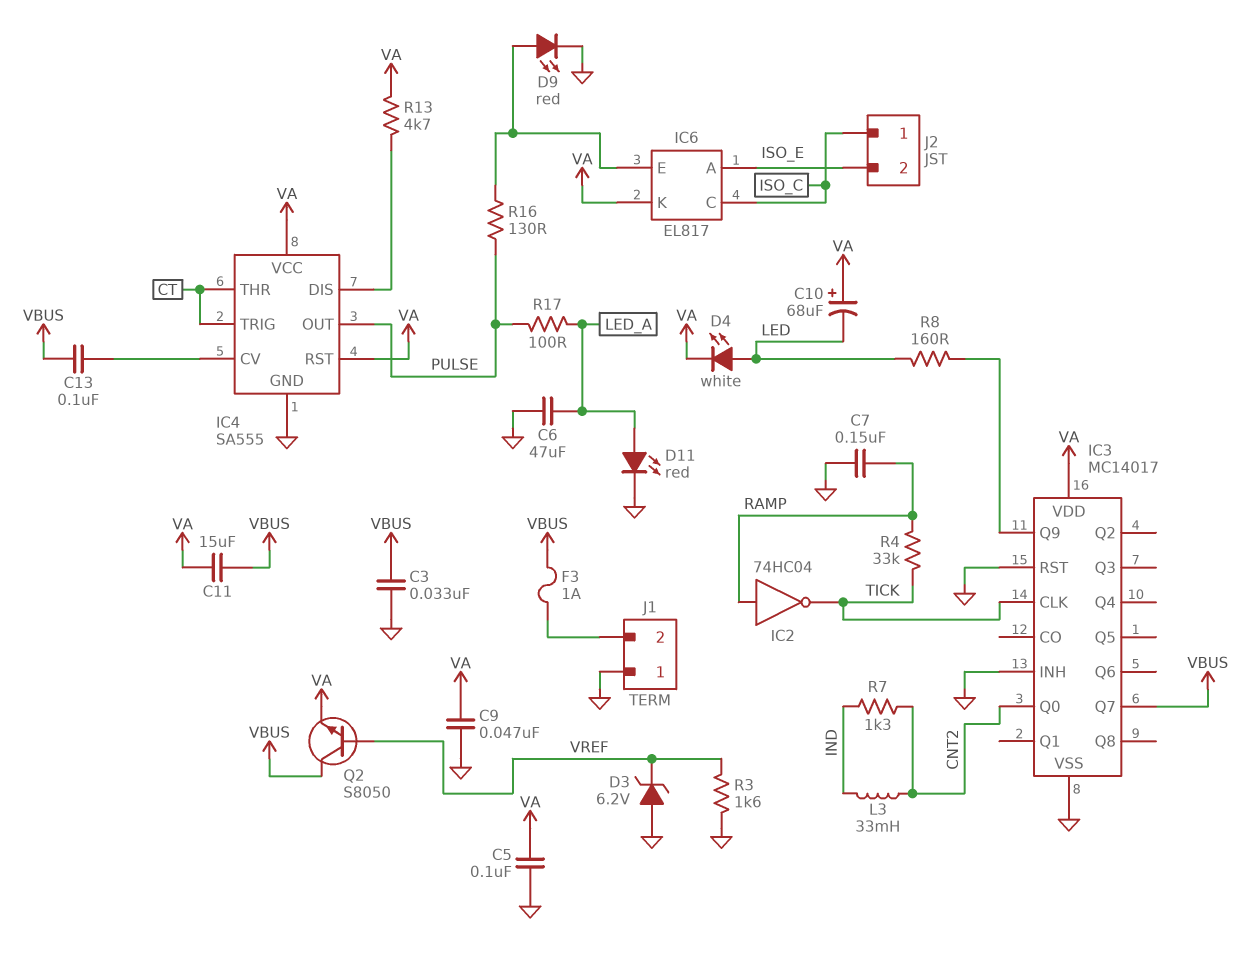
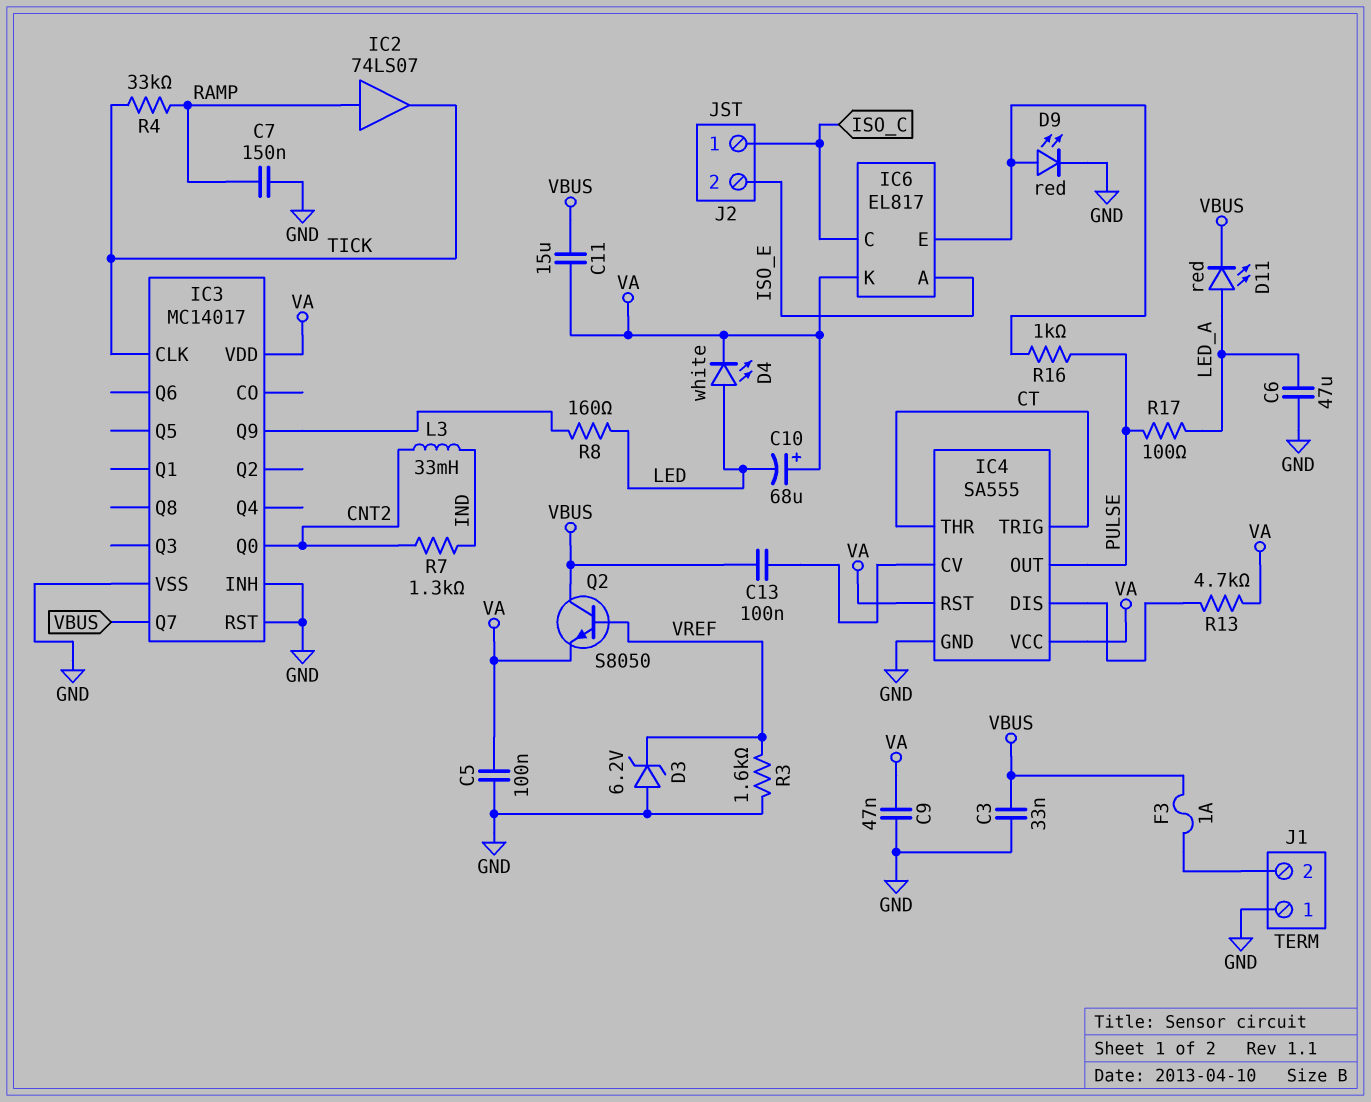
D11: LED red (A LED_A, K GND) -> LED red (A LED_A, K VBUS)
IC2: NOT 74HC04 (in RAMP, out TICK) -> buffer 74LS07 (in RAMP, out TICK)
R16: 130 (IC6/E, PULSE) -> 1k (IC6/E, PULSE)

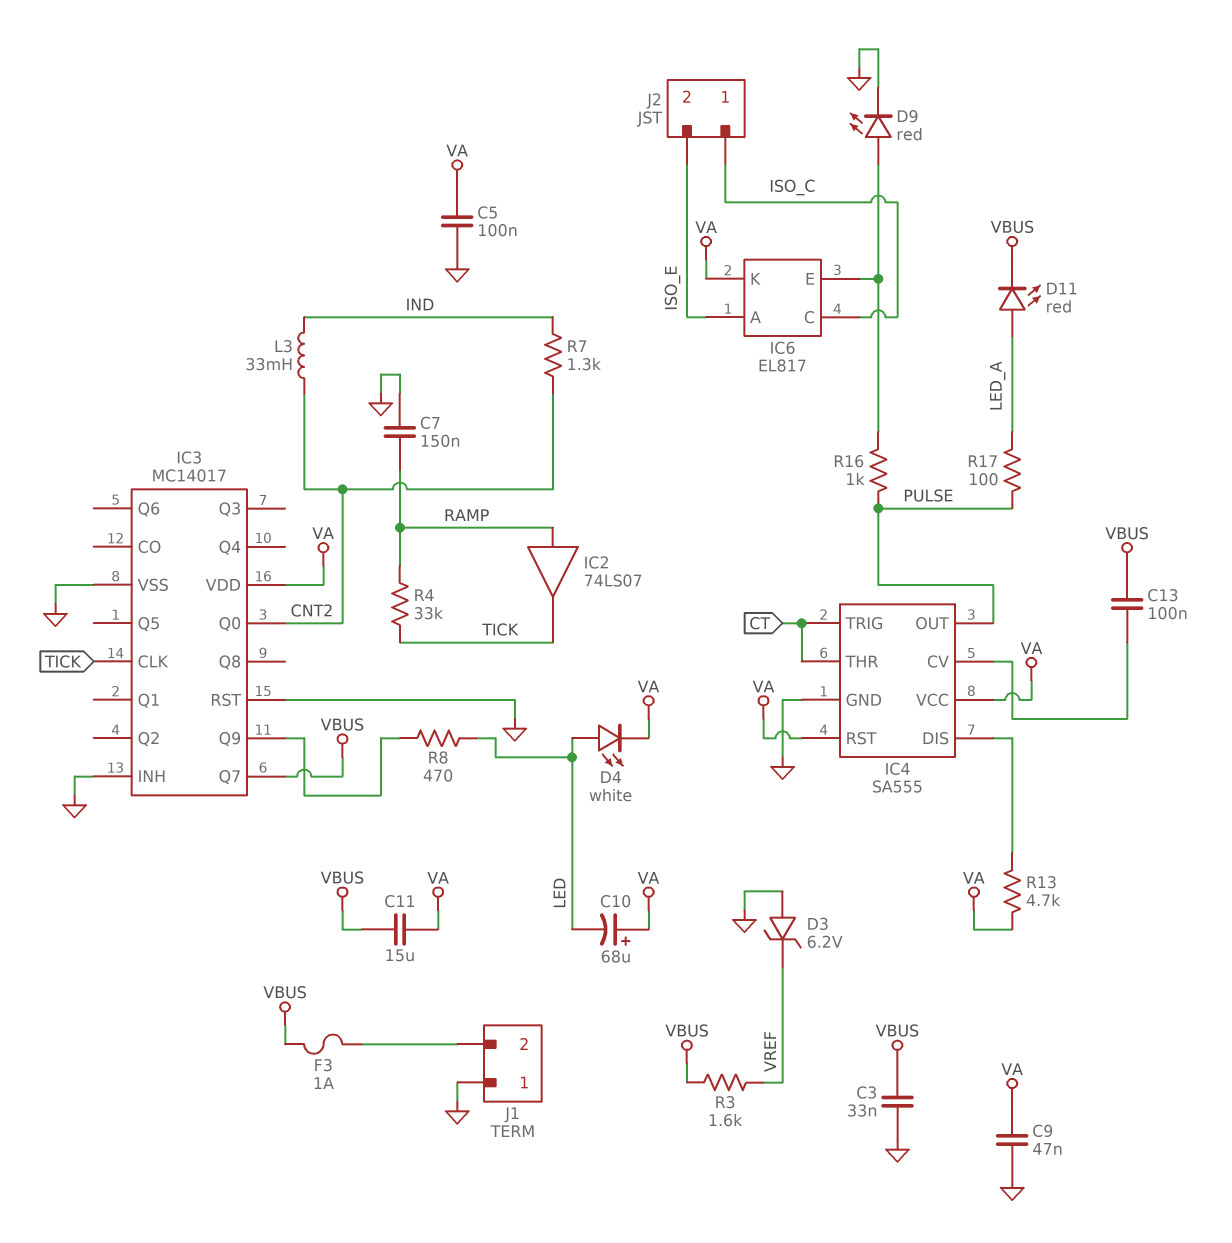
C6: 47uF (GND, LED_A) -> none
Q2: NPN S8050 (B VREF, C VBUS, E VA) -> none
R3: 1.6k (GND, VREF) -> 1.6k (VBUS, VREF)
R8: 160 (IC3/Q9, LED) -> 470 (IC3/Q9, LED)

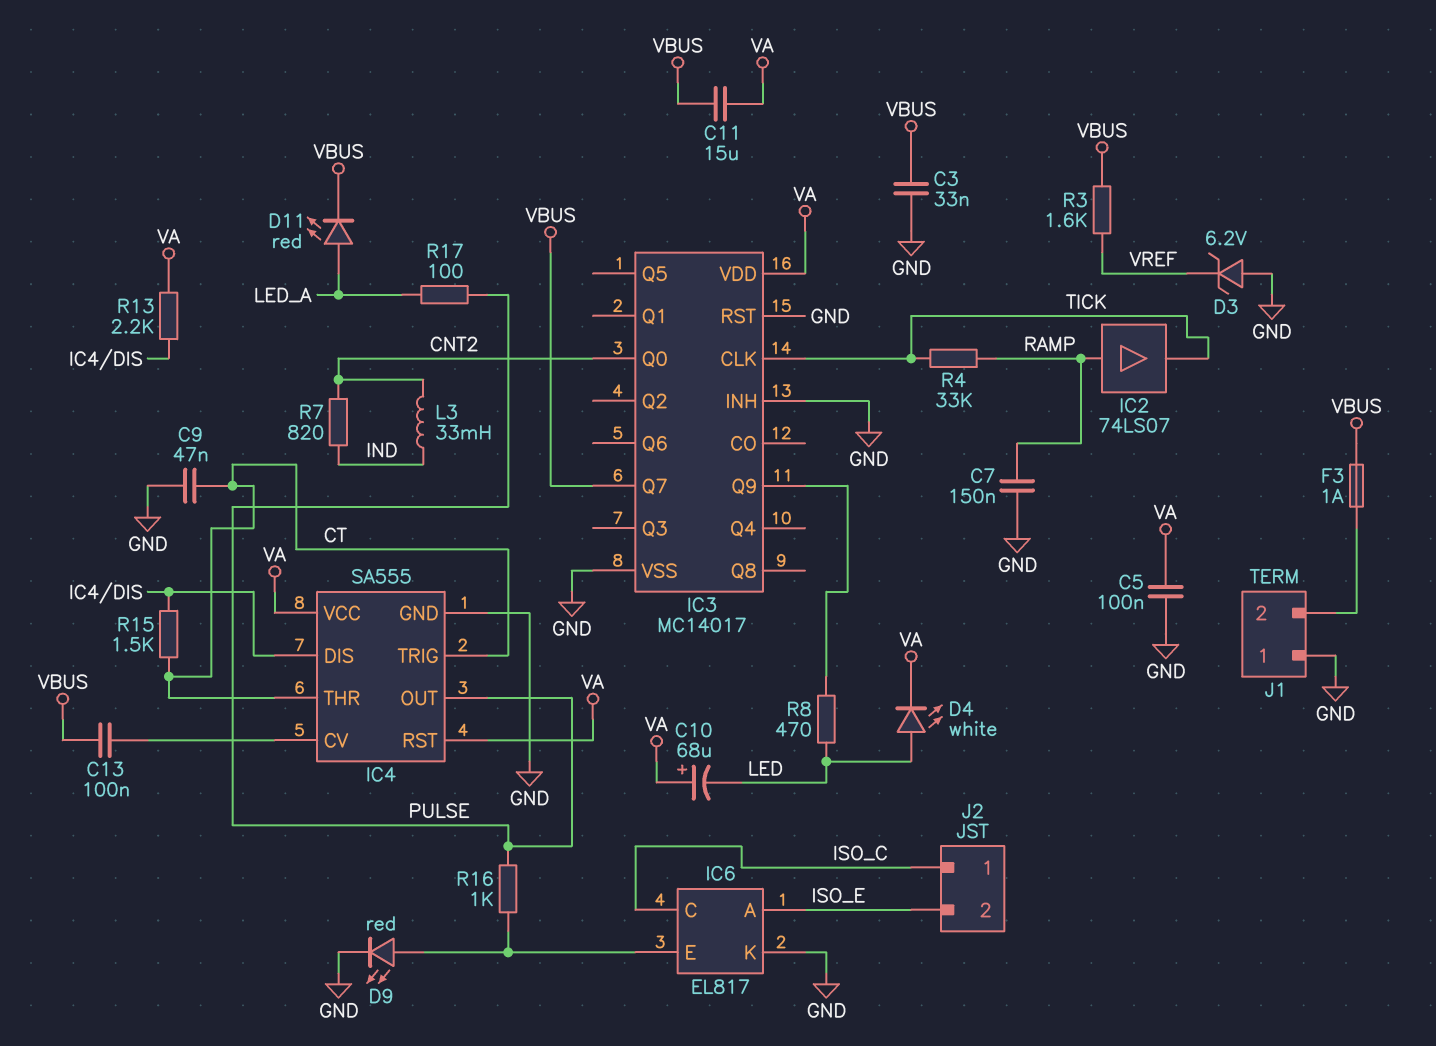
C9: 47nF (GND, VA) -> 47nF (CT, GND)
IC6 pin K: VA -> GND
R7: 1.3k (CNT2, IND) -> 820 (CNT2, IND)
R13: 4.7k (IC4/DIS, VA) -> 2.2k (IC4/DIS, VA)
R15: none -> 1.5k (CT, IC4/DIS)

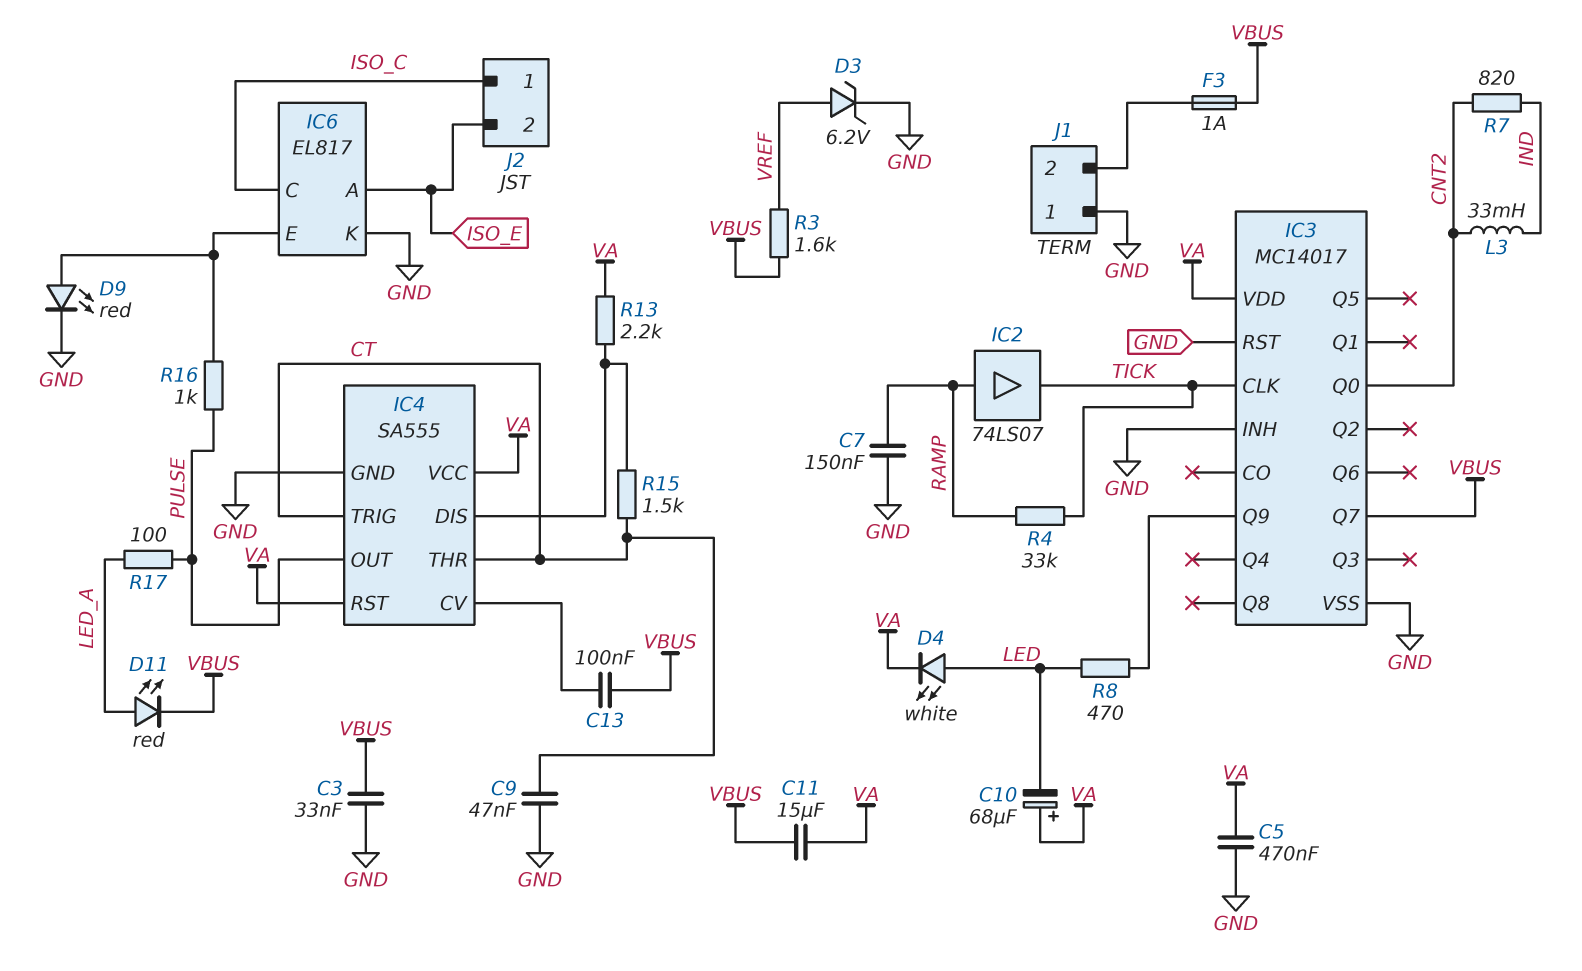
C5: 100nF (GND, VA) -> 470nF (GND, VA)
D3: zener 6.2V (A GND, K VREF) -> zener 6.2V (A VREF, K GND)

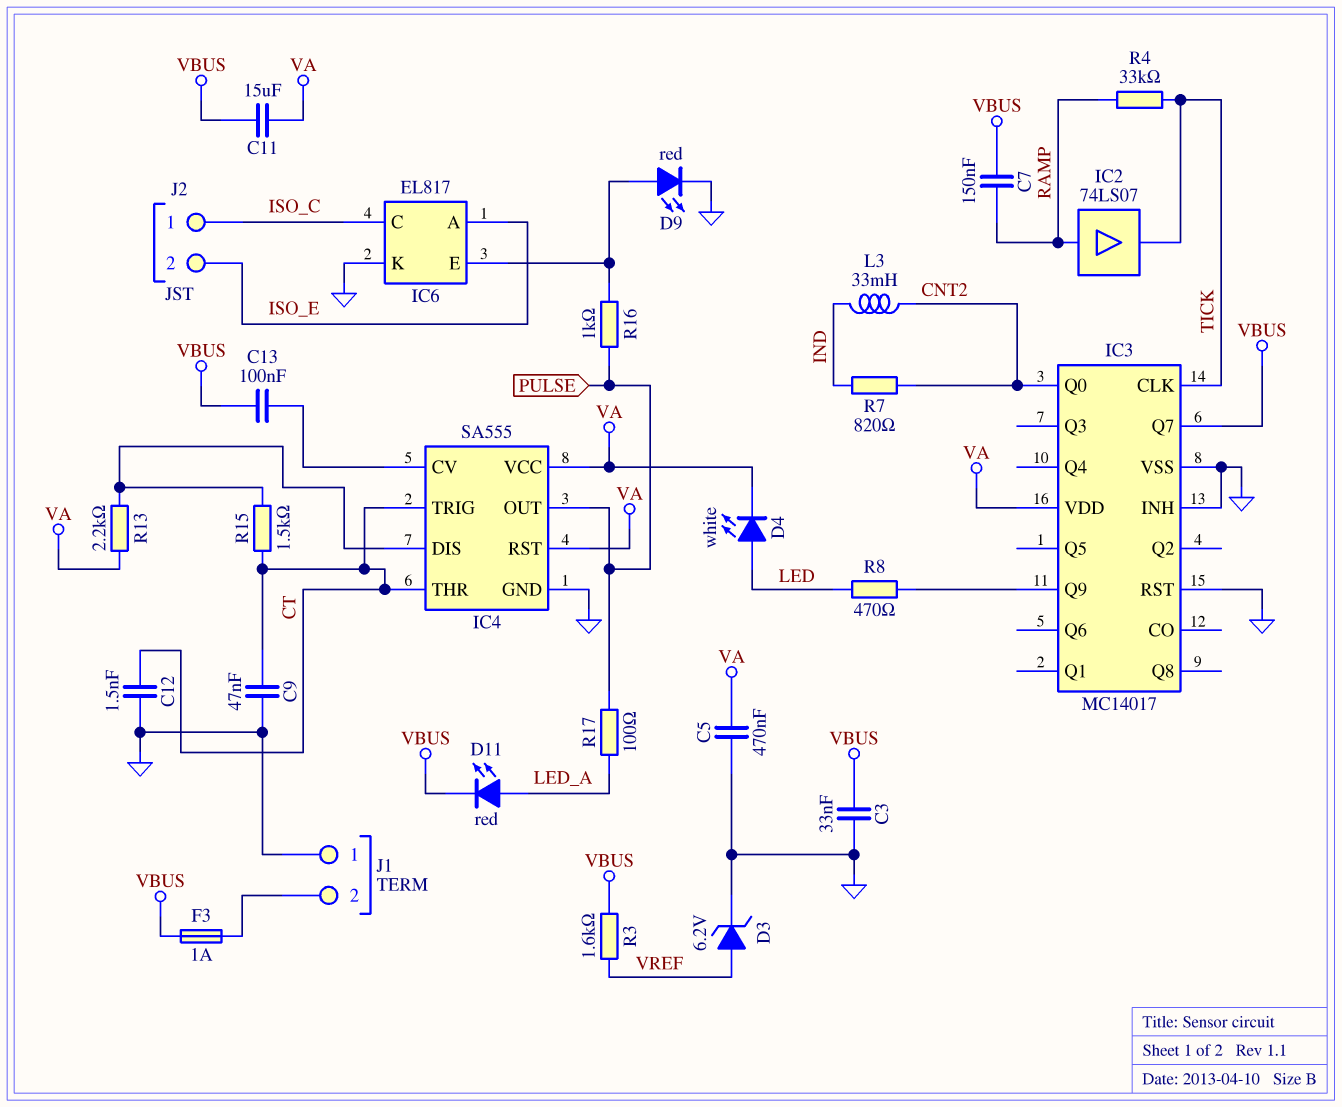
C7: 150nF (GND, RAMP) -> 150nF (RAMP, VBUS)
C10: 68uF (plus VA, minus LED) -> none
C12: none -> 1.5nF (CT, GND)

